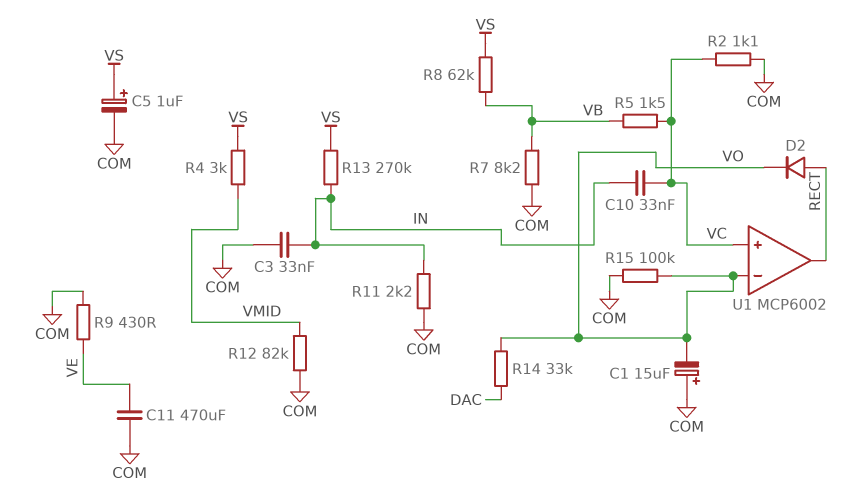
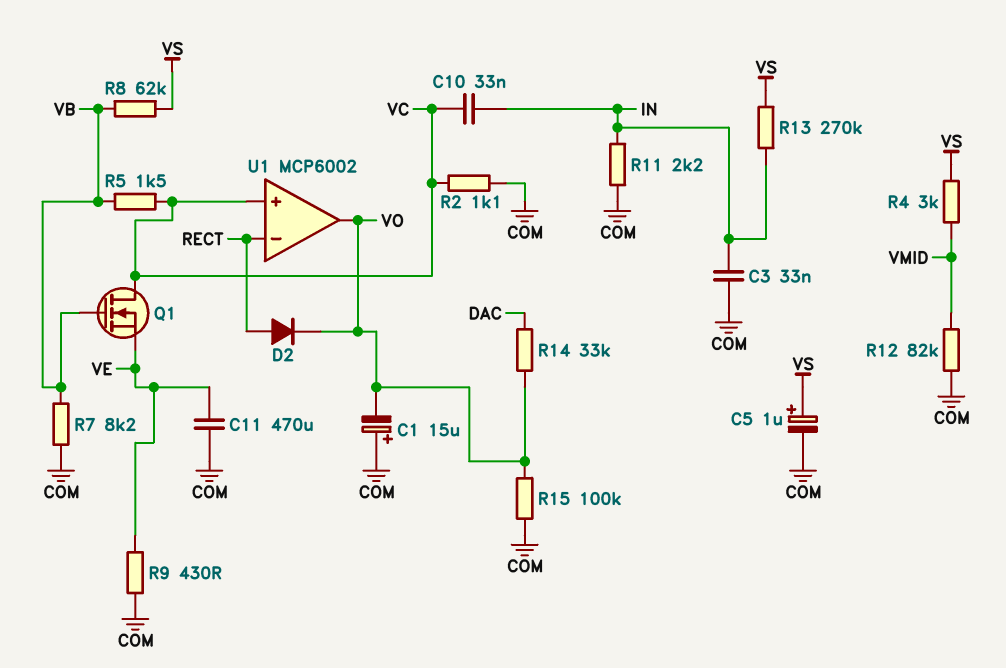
Q1: none -> NMOS (G VB, D VC, S VE)
U1 pin in-: VO -> RECT
U1 pin out: RECT -> VO

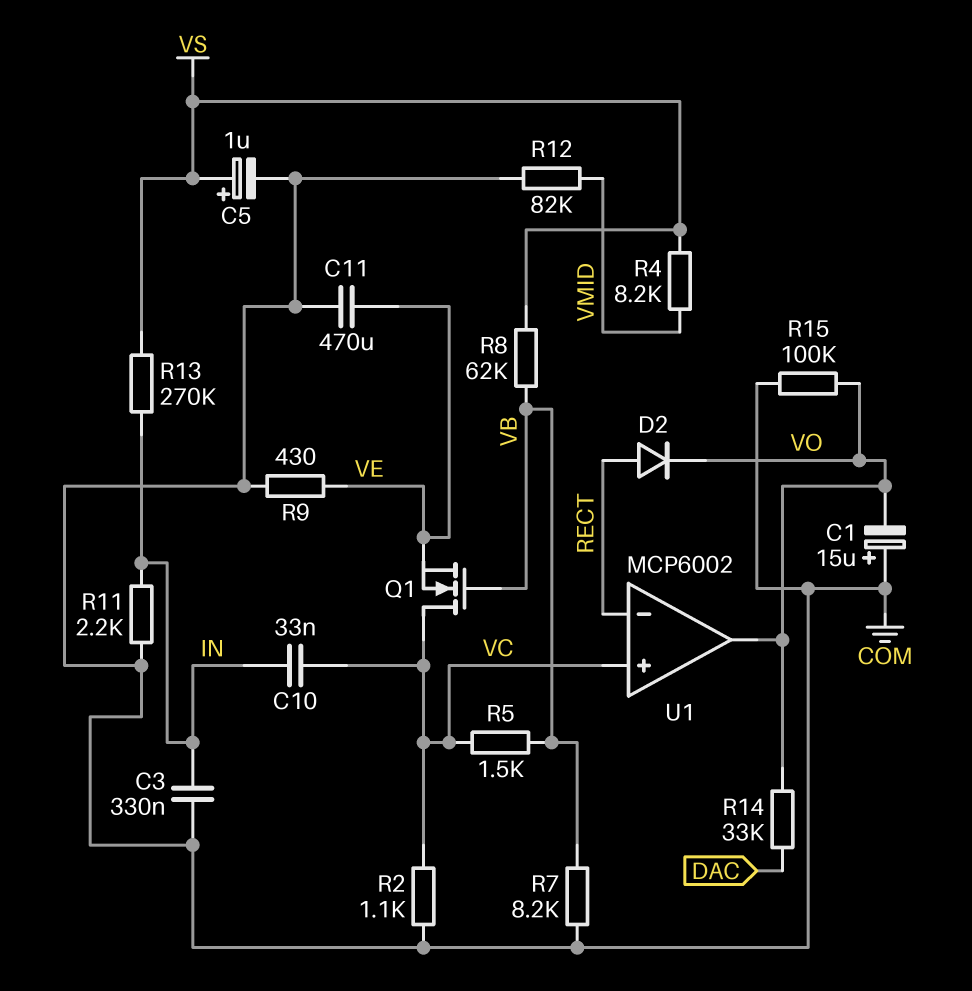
C3: 33nF (COM, IN) -> 330nF (COM, IN)
R4: 3k (VMID, VS) -> 8.2k (VMID, VS)

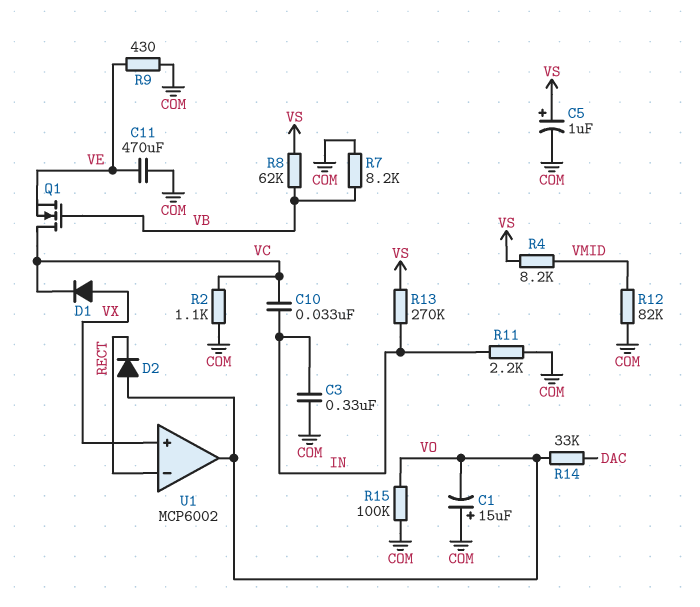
D1: none -> diode (A VX, K VC)
D2: diode (A RECT, K VO) -> diode (A VO, K RECT)
R5: 1.5k (VB, VC) -> none
U1 pin in+: VC -> VX

